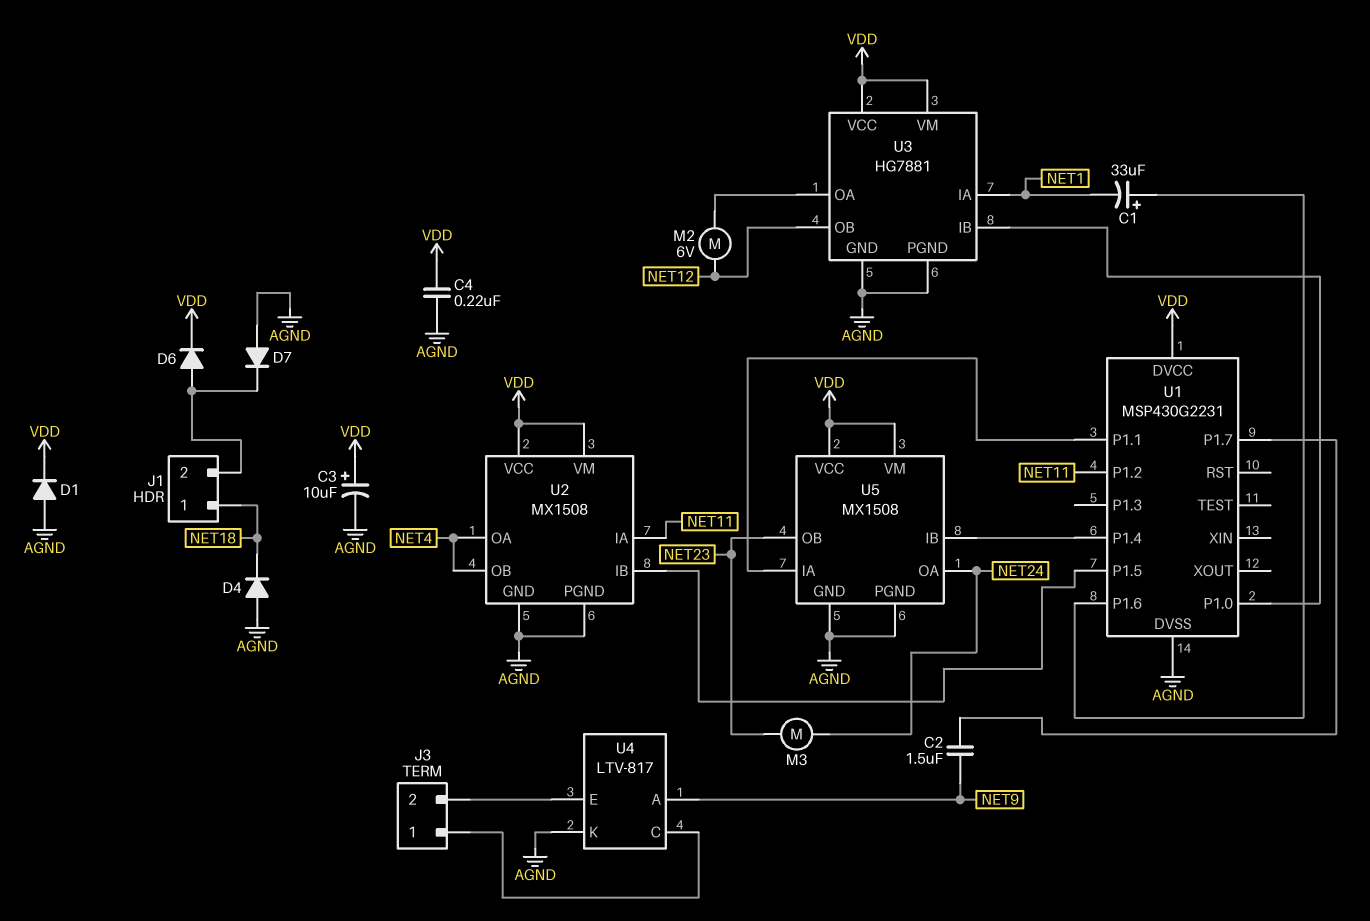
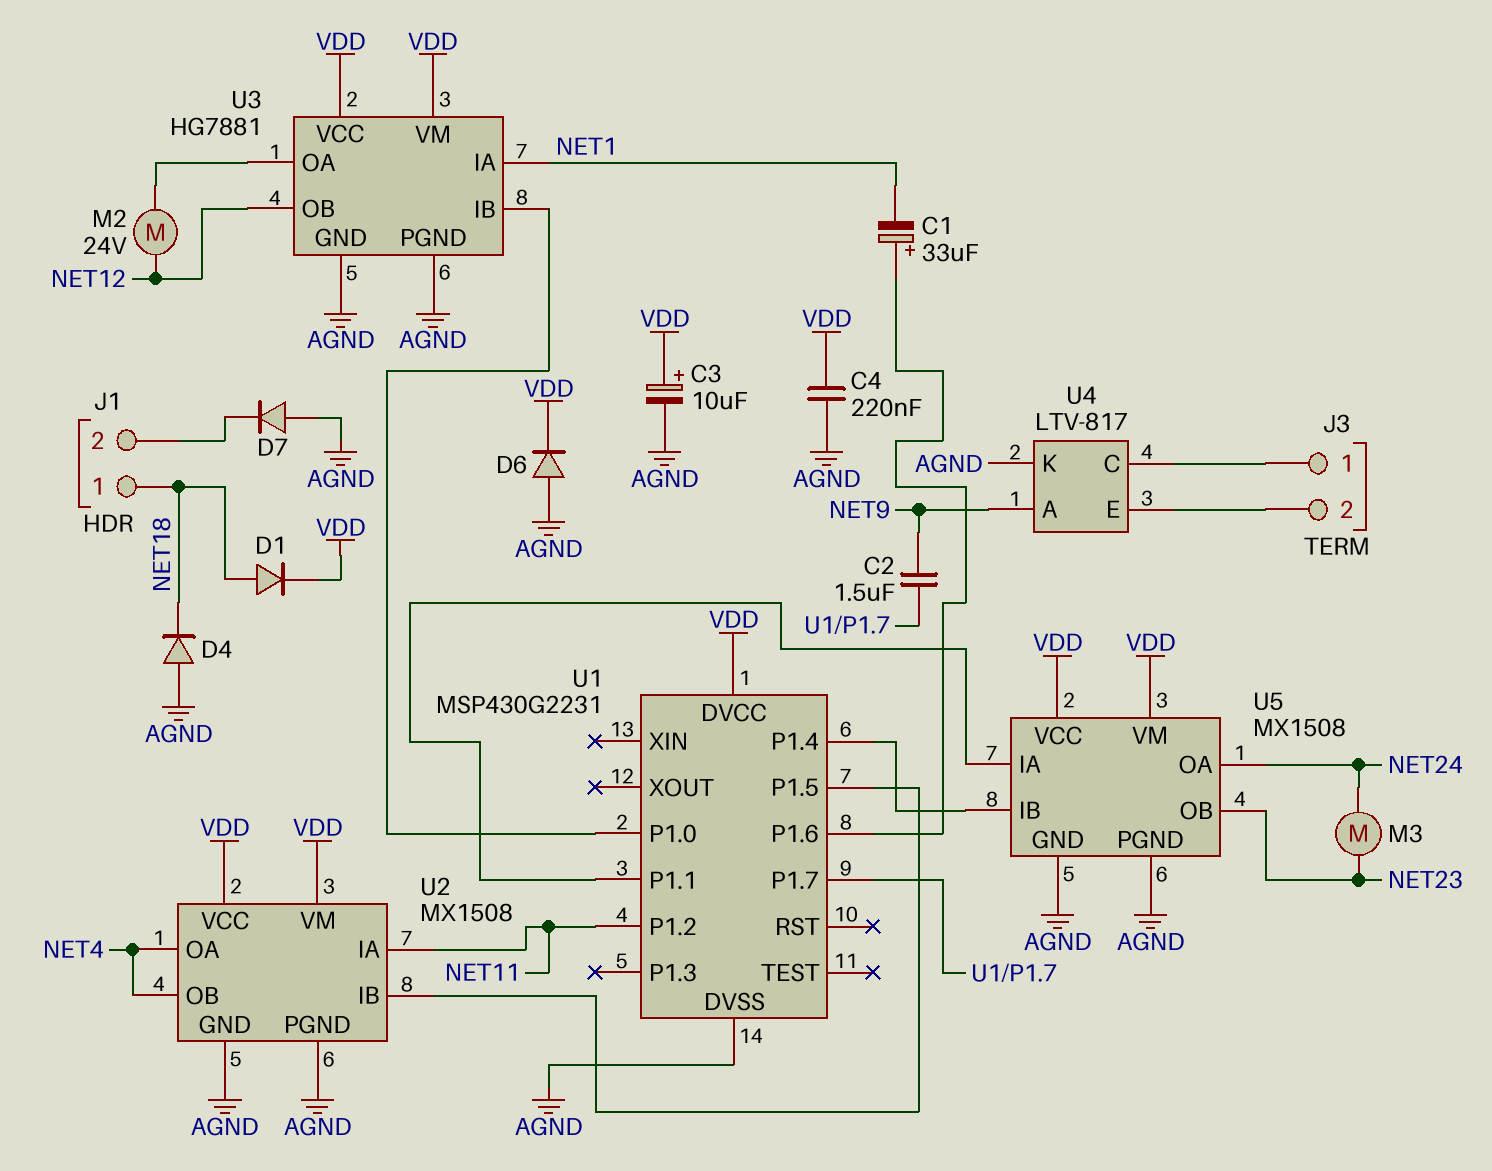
D1: diode (A AGND, K VDD) -> diode (A NET18, K VDD)
D6: diode (A J1/2, K VDD) -> diode (A AGND, K VDD)
M2: motor 6V (NET12, U3/OA) -> motor 24V (NET12, U3/OA)

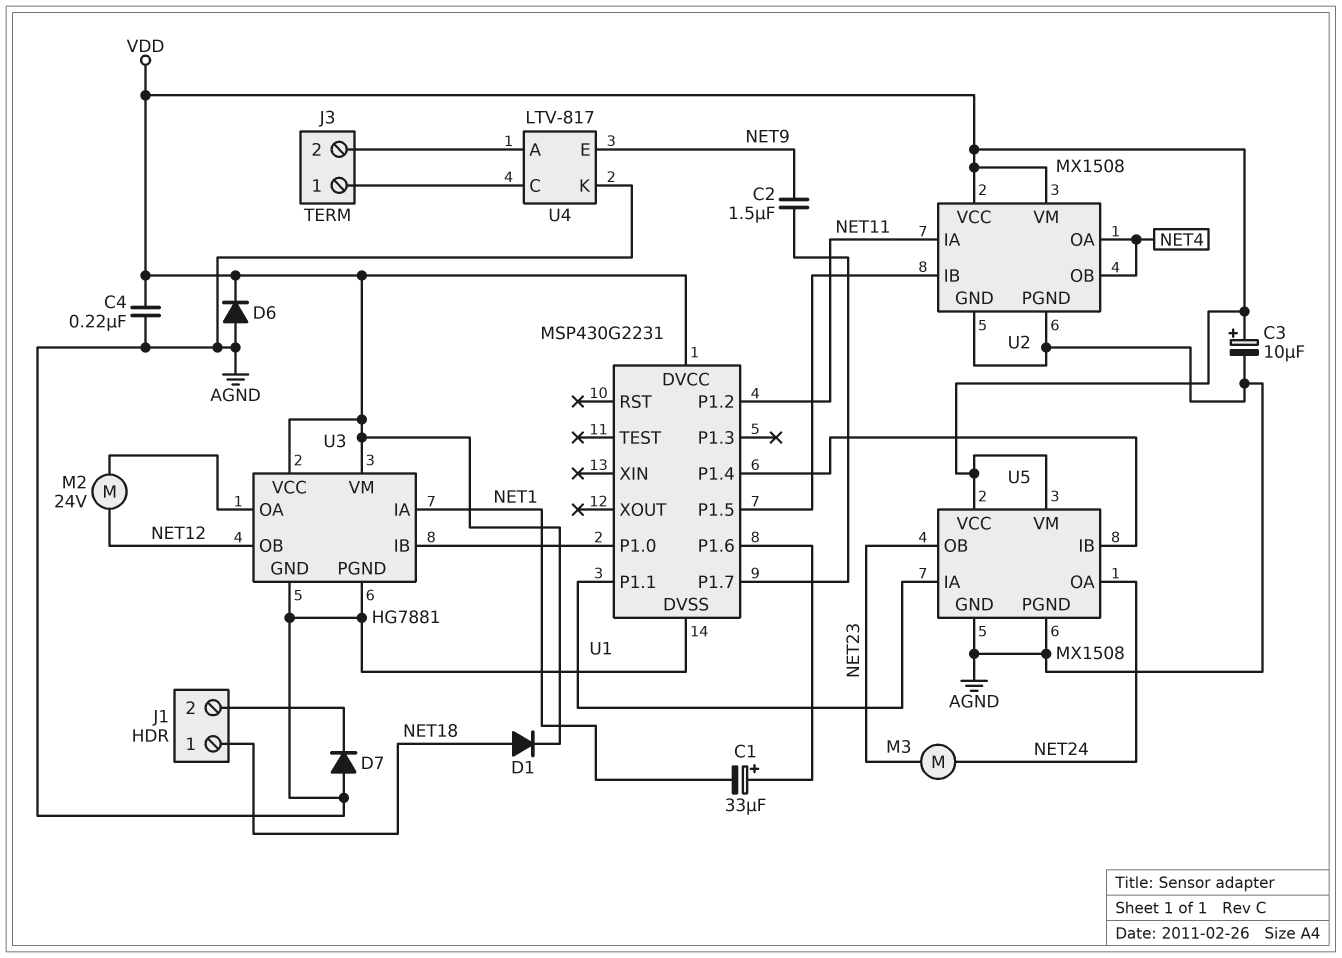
D4: diode (A AGND, K NET18) -> none
U4 pin A: NET9 -> J3/2
U4 pin E: J3/2 -> NET9

